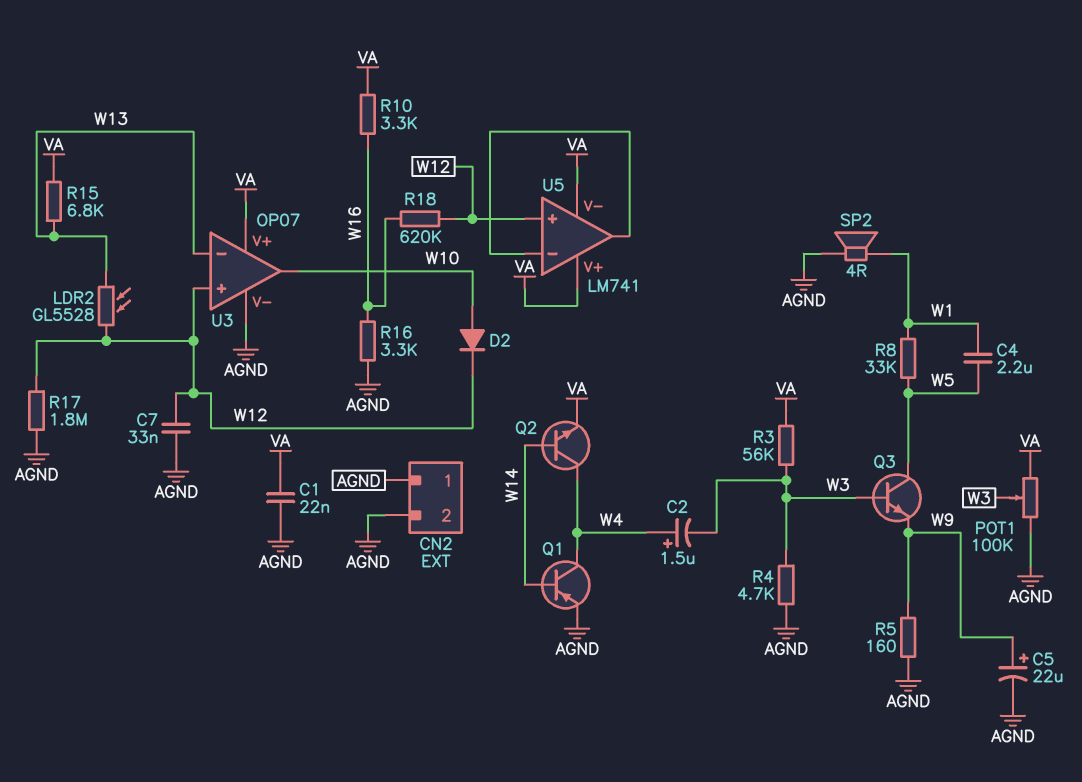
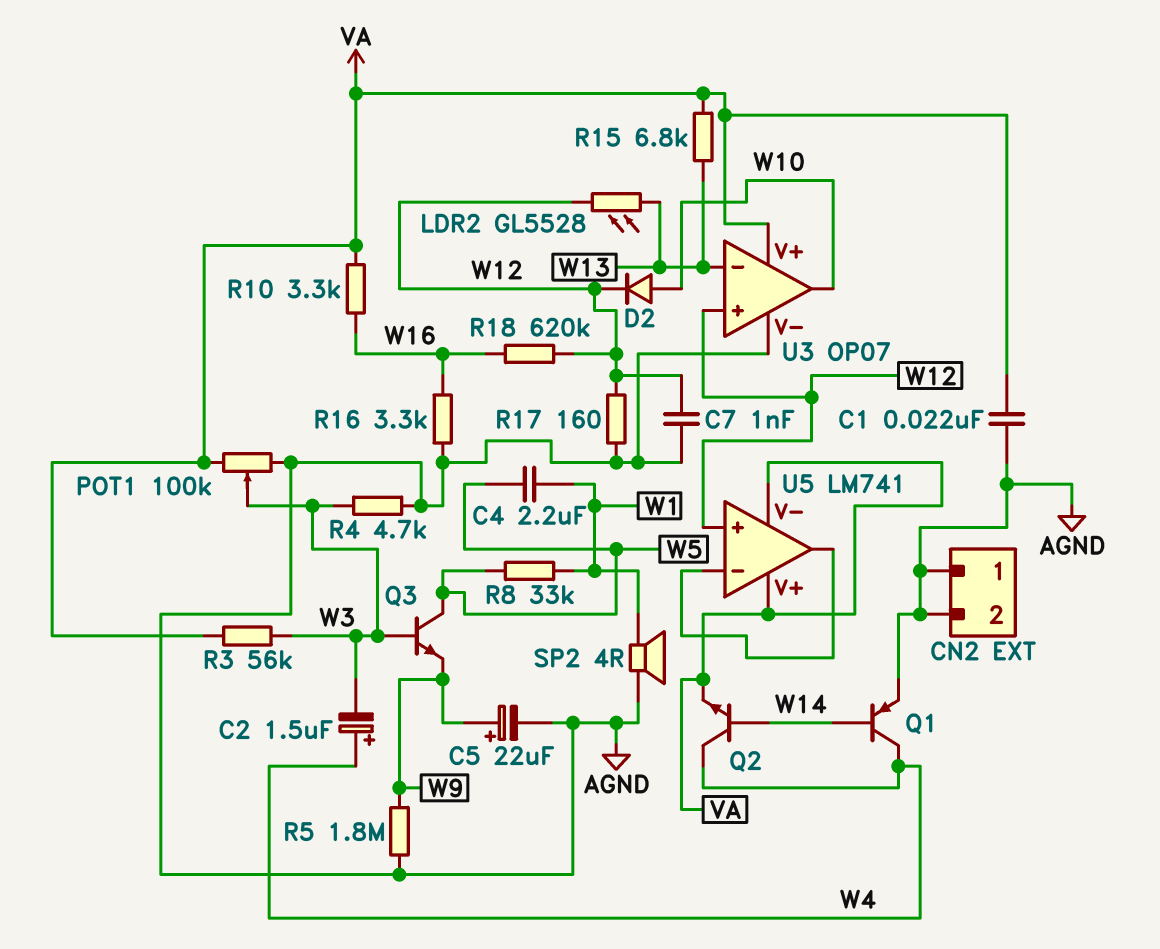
C7: 33nF (AGND, W12) -> 1nF (AGND, W12)
R5: 160 (AGND, W9) -> 1.8M (AGND, W9)
R17: 1.8M (AGND, W12) -> 160 (AGND, W12)

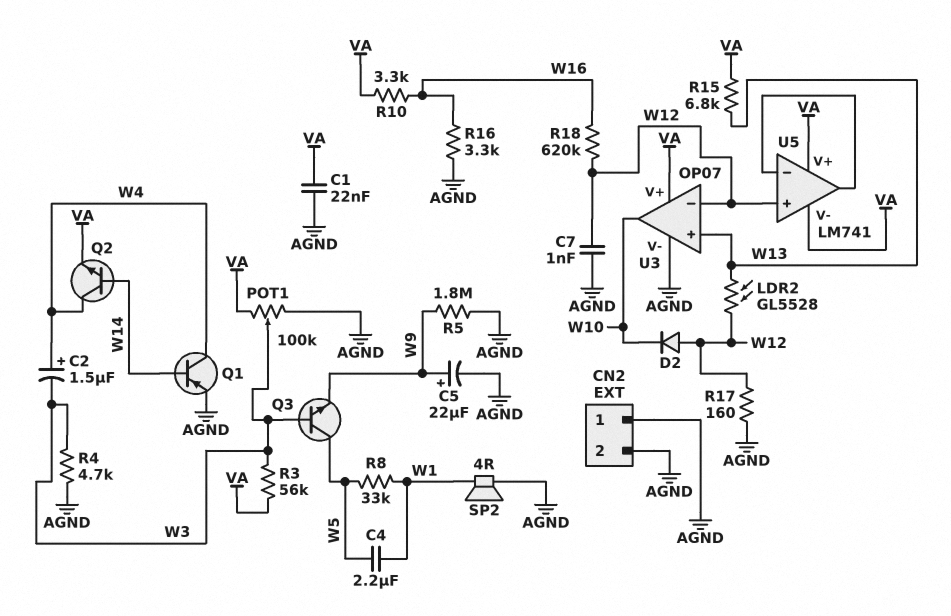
D2: diode (A W10, K W12) -> diode (A W12, K W10)
U3 pin in+: W12 -> W13
U3 pin in-: W13 -> W12

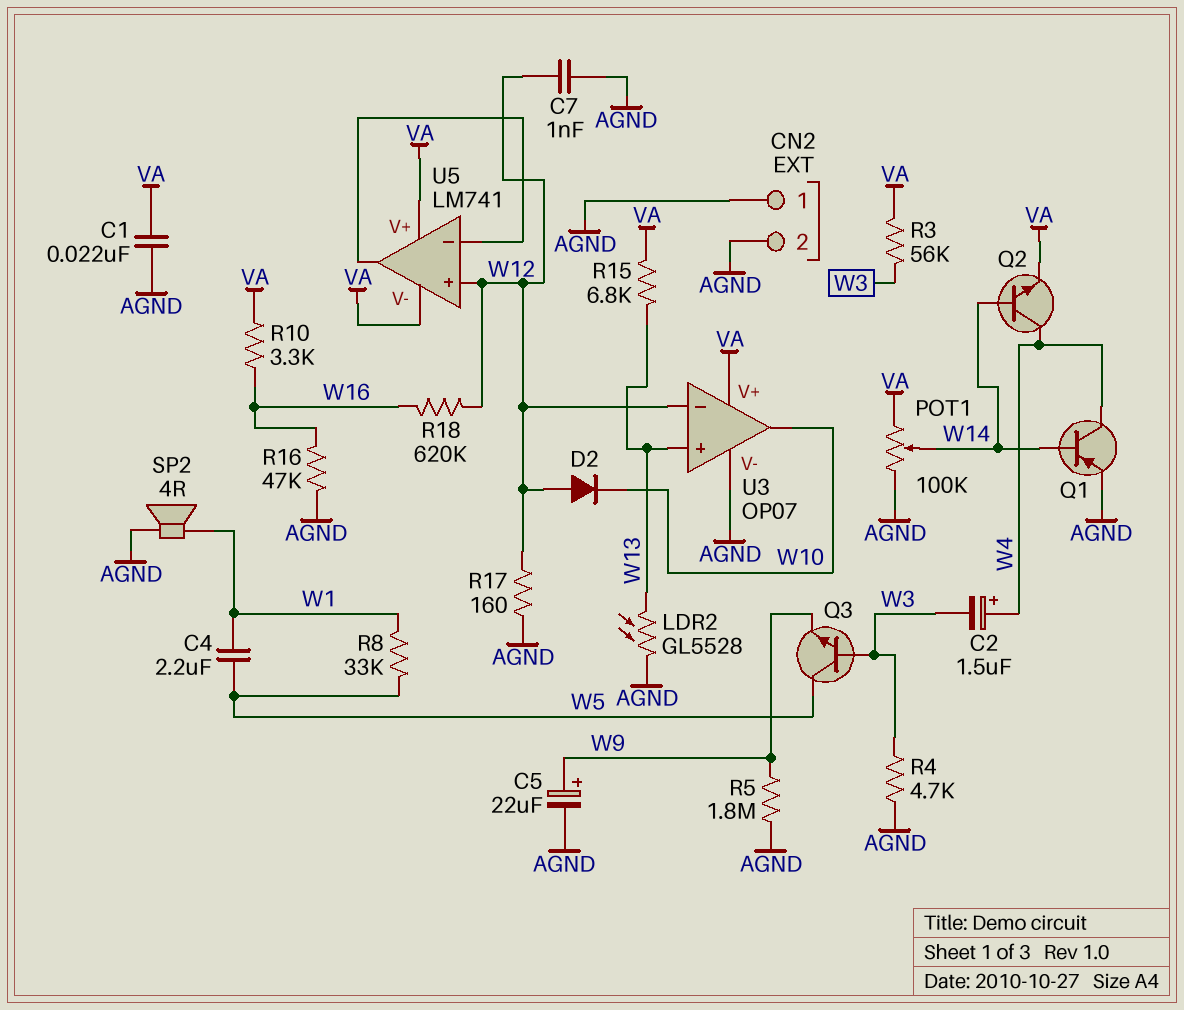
LDR2: GL5528 (W12, W13) -> GL5528 (AGND, W13)
POT1: 100k (AGND, VA, wiper W3) -> 100k (AGND, VA, wiper W14)
R16: 3.3k (AGND, W16) -> 47k (AGND, W16)

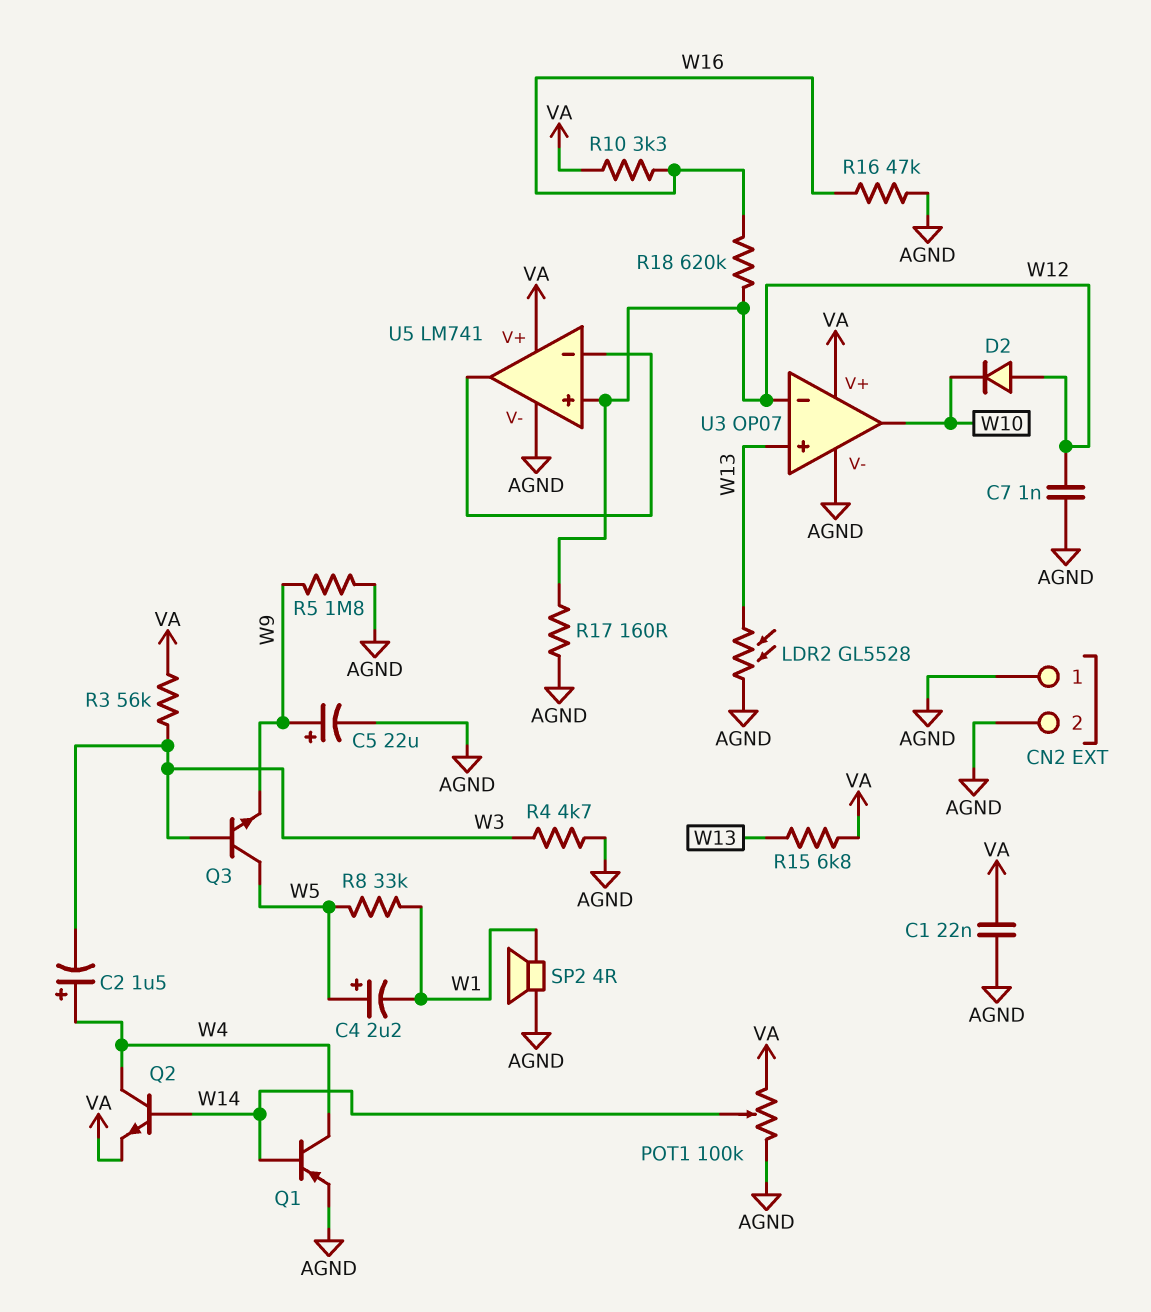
C4: 2.2uF (W1, W5) -> 2.2uF (plus W5, minus W1)
U5 pin V-: VA -> AGND

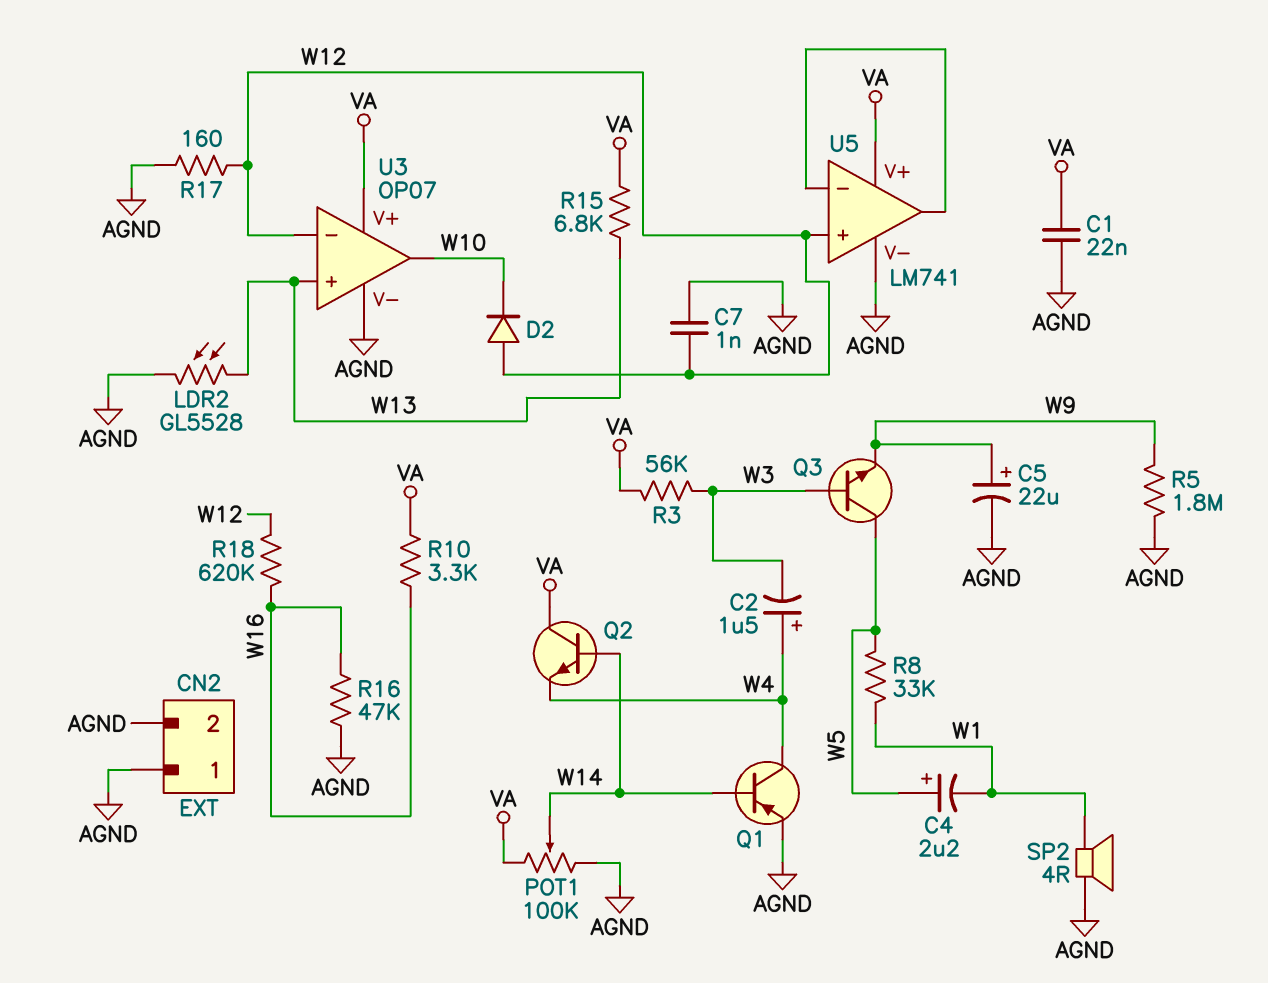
Q2: NPN (B W14, C W4, E VA) -> NPN (B W14, C VA, E W4)
R4: 4.7k (AGND, W3) -> none

